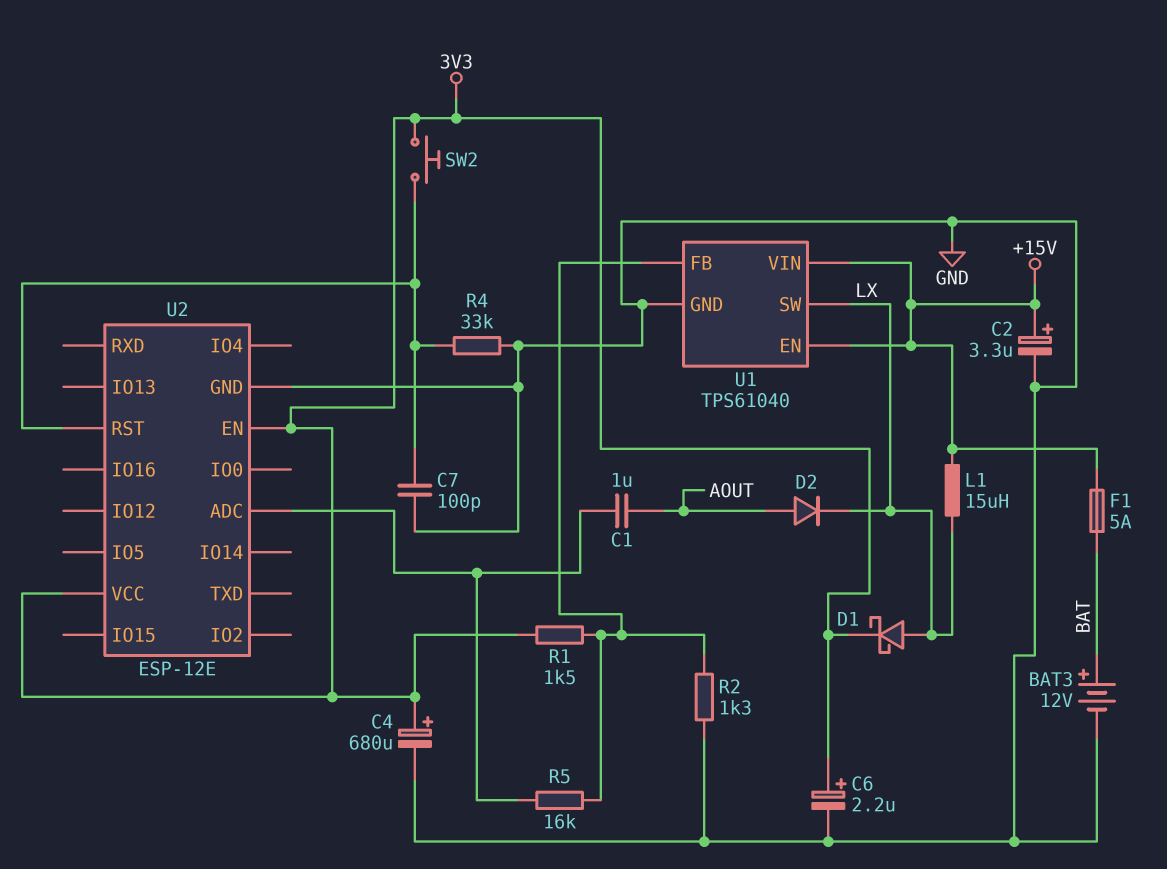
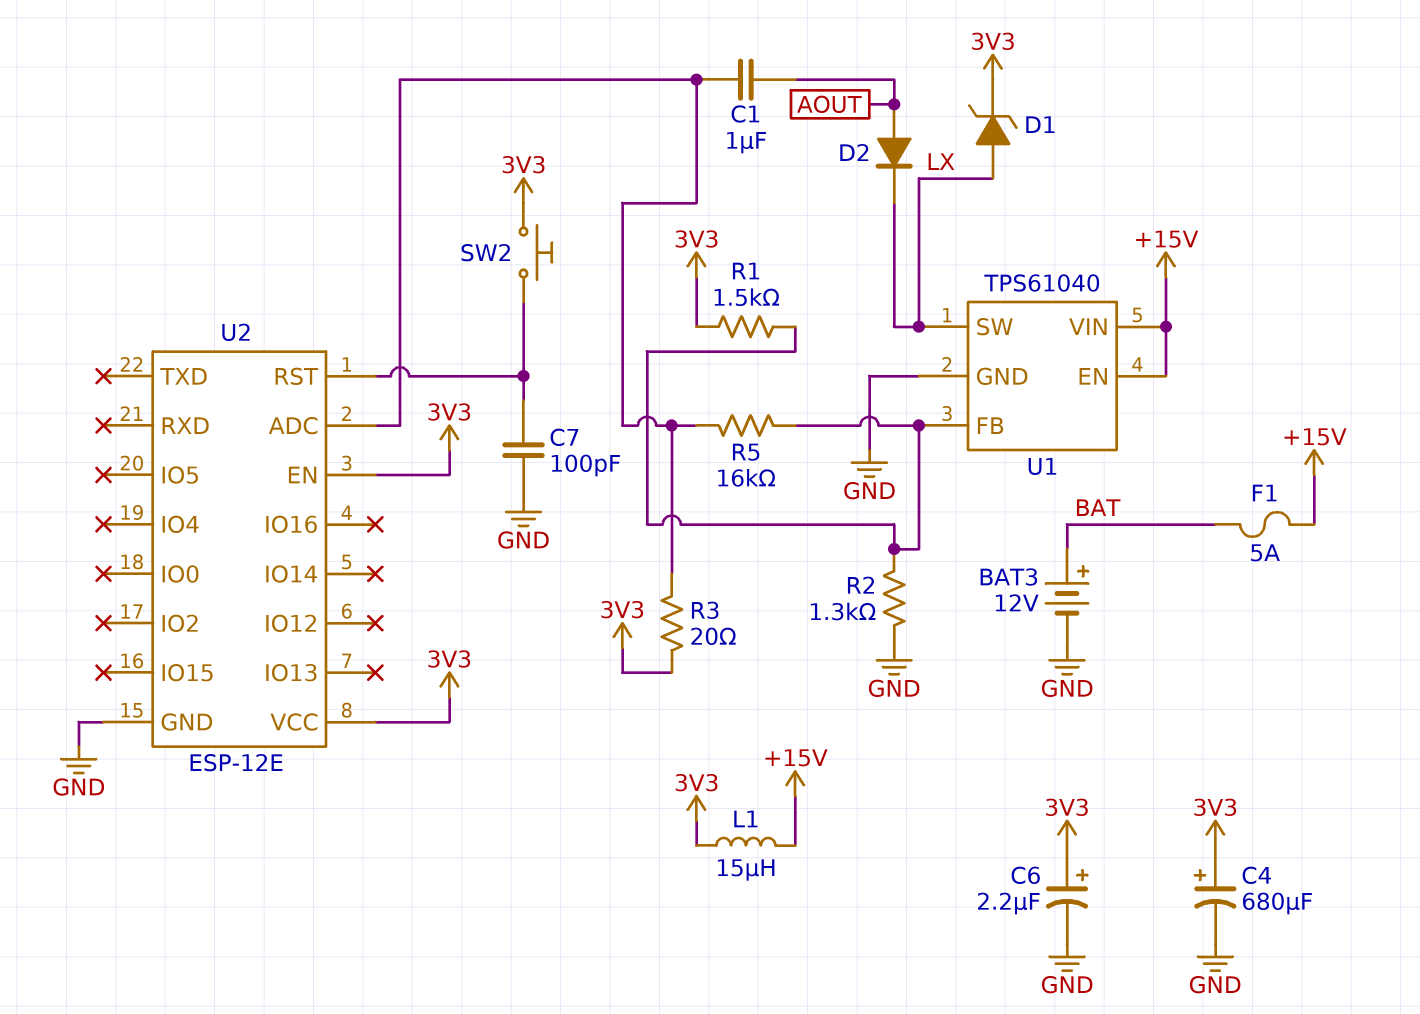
C2: 3.3uF (plus +15V, minus GND) -> none
D1: schottky (A LX, K 3V3) -> zener (A LX, K 3V3)
L1: 15uH (+15V, LX) -> 15uH (+15V, 3V3)
R3: none -> 20 (3V3, U2/ADC)
R4: 33k (GND, U2/RST) -> none

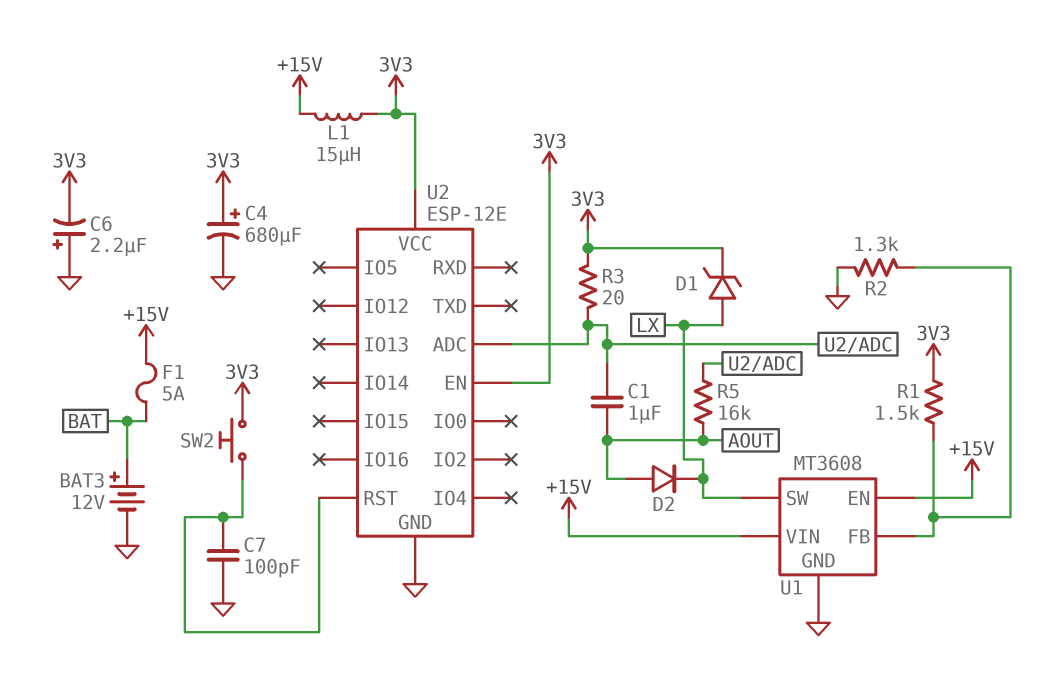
C6: 2.2uF (plus 3V3, minus GND) -> 2.2uF (plus GND, minus 3V3)
R5: 16k (U1/FB, U2/ADC) -> 16k (AOUT, U2/ADC)
U1: TPS61040 -> MT3608

